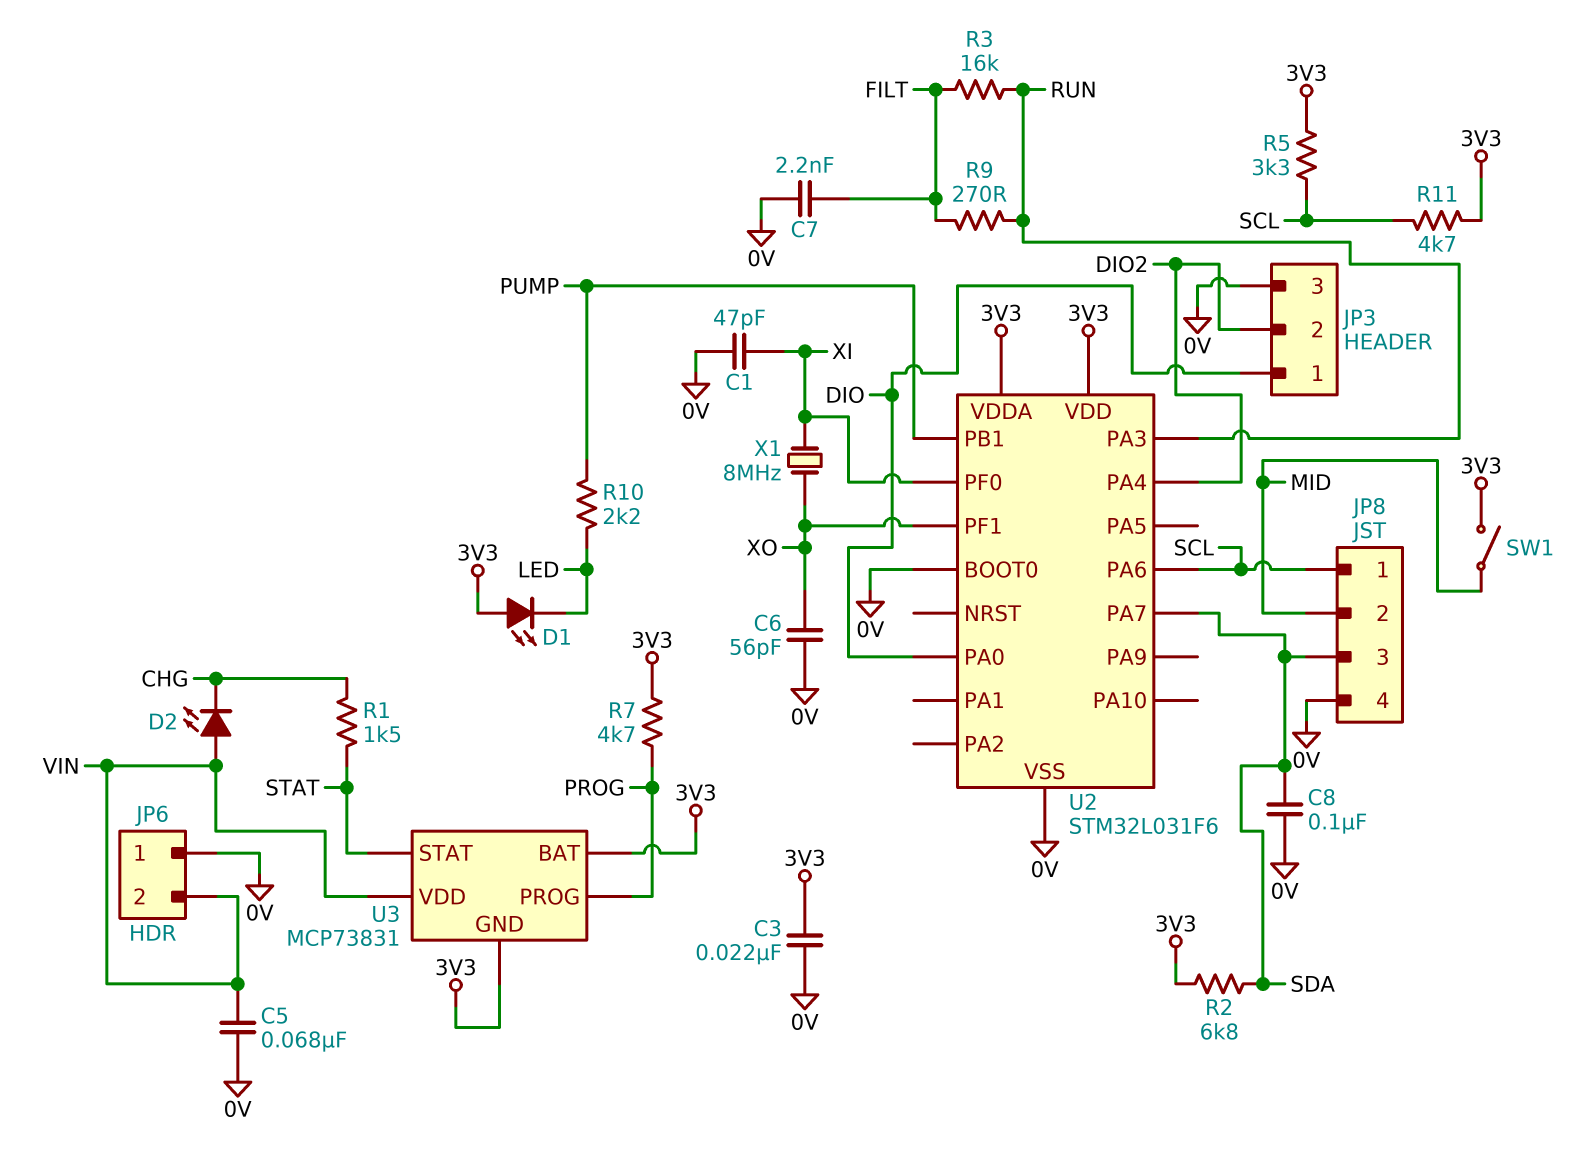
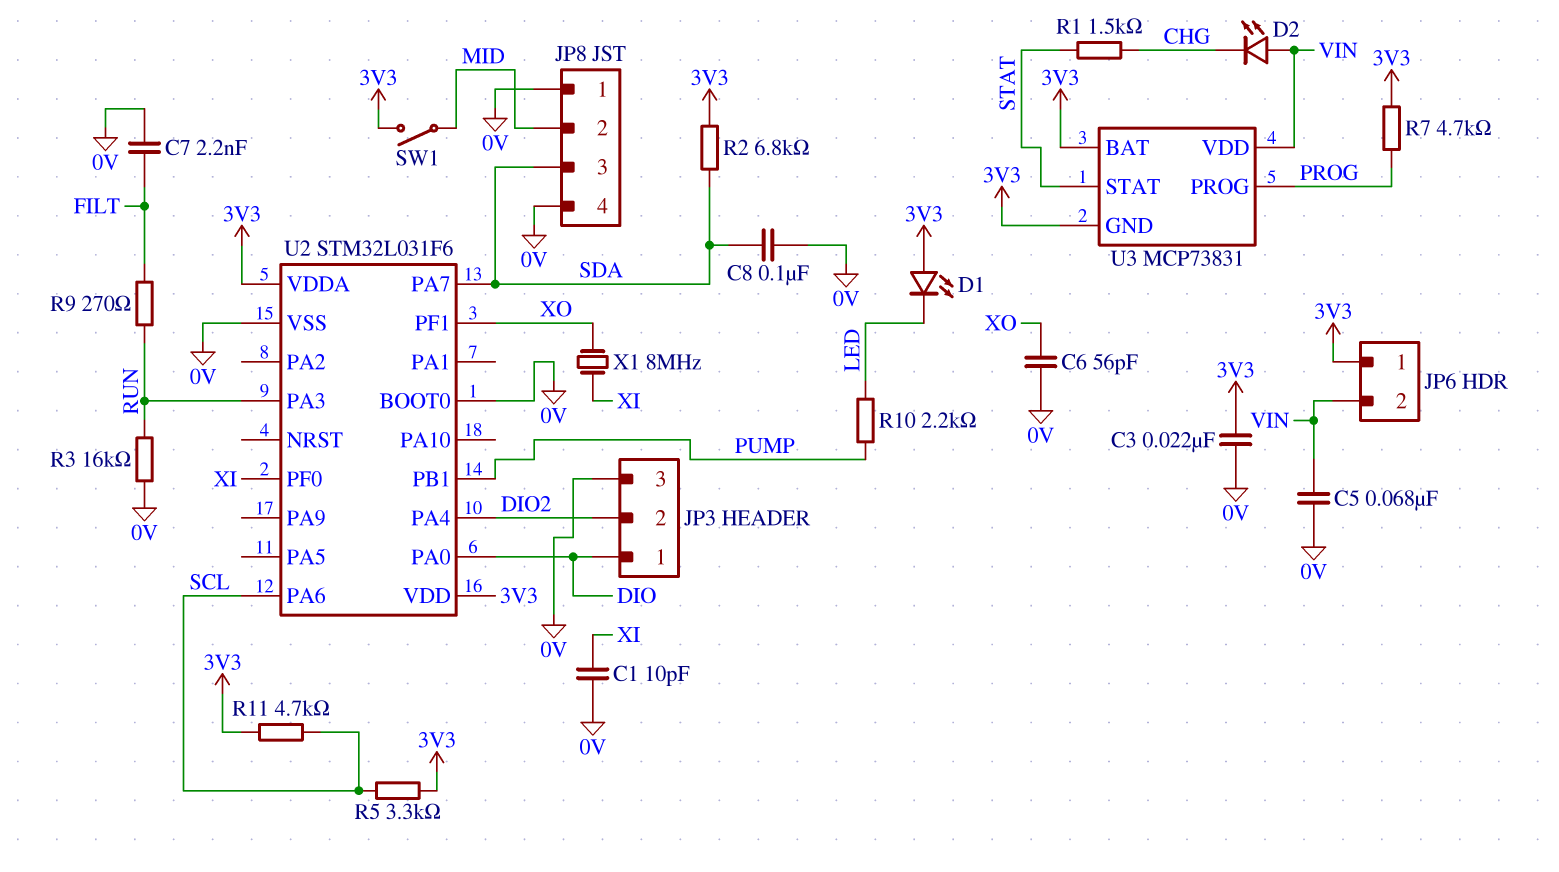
C1: 47pF (0V, XI) -> 10pF (0V, XI)
JP6 pin 1: 0V -> 3V3
JP8 pin 1: SCL -> 0V
R3: 16k (FILT, RUN) -> 16k (0V, RUN)

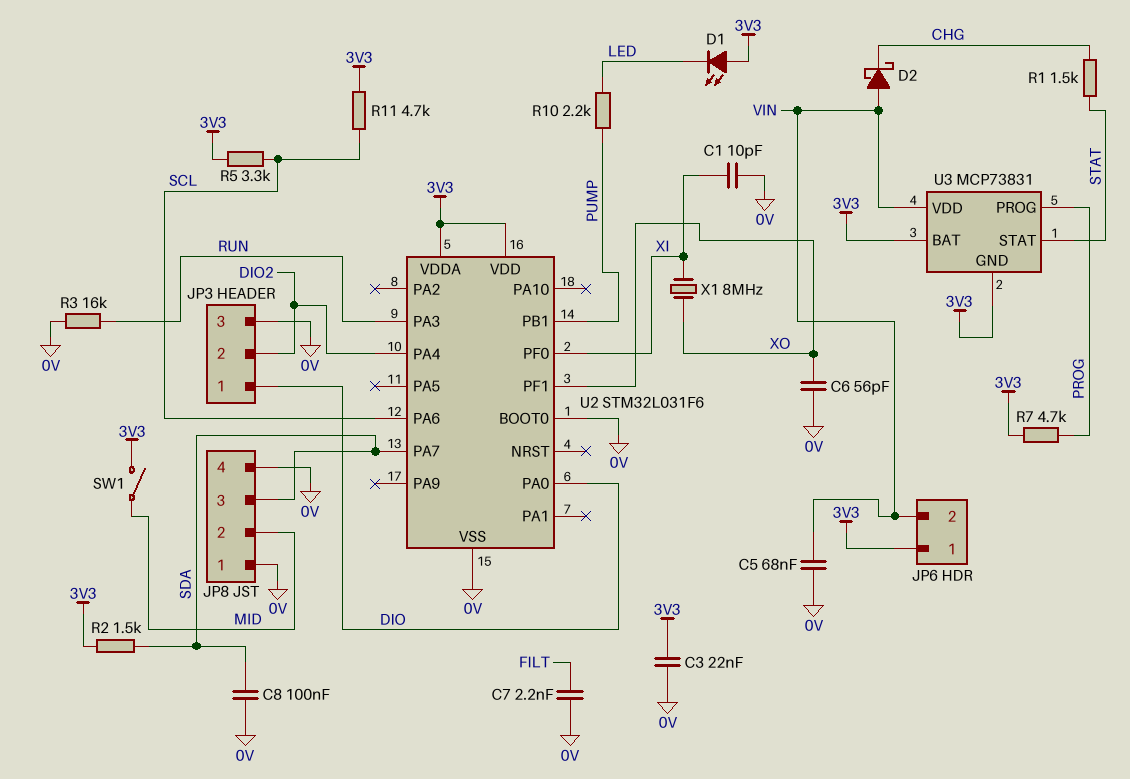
D2: LED (A VIN, K CHG) -> schottky (A VIN, K CHG)
R2: 6.8k (3V3, SDA) -> 1.5k (3V3, SDA)
R9: 270 (FILT, RUN) -> none

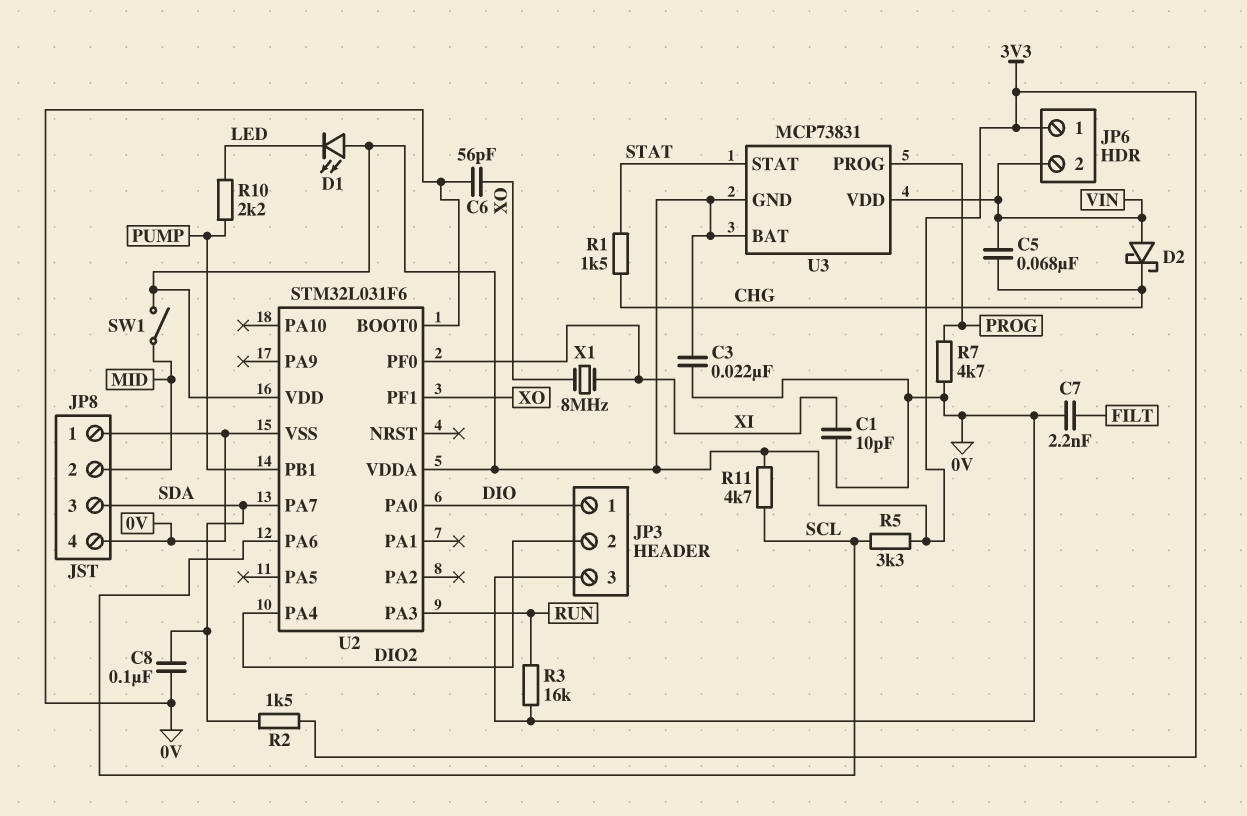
C5: 68nF (0V, VIN) -> 68nF (CHG, VIN)
R7: 4.7k (3V3, PROG) -> 4.7k (0V, PROG)

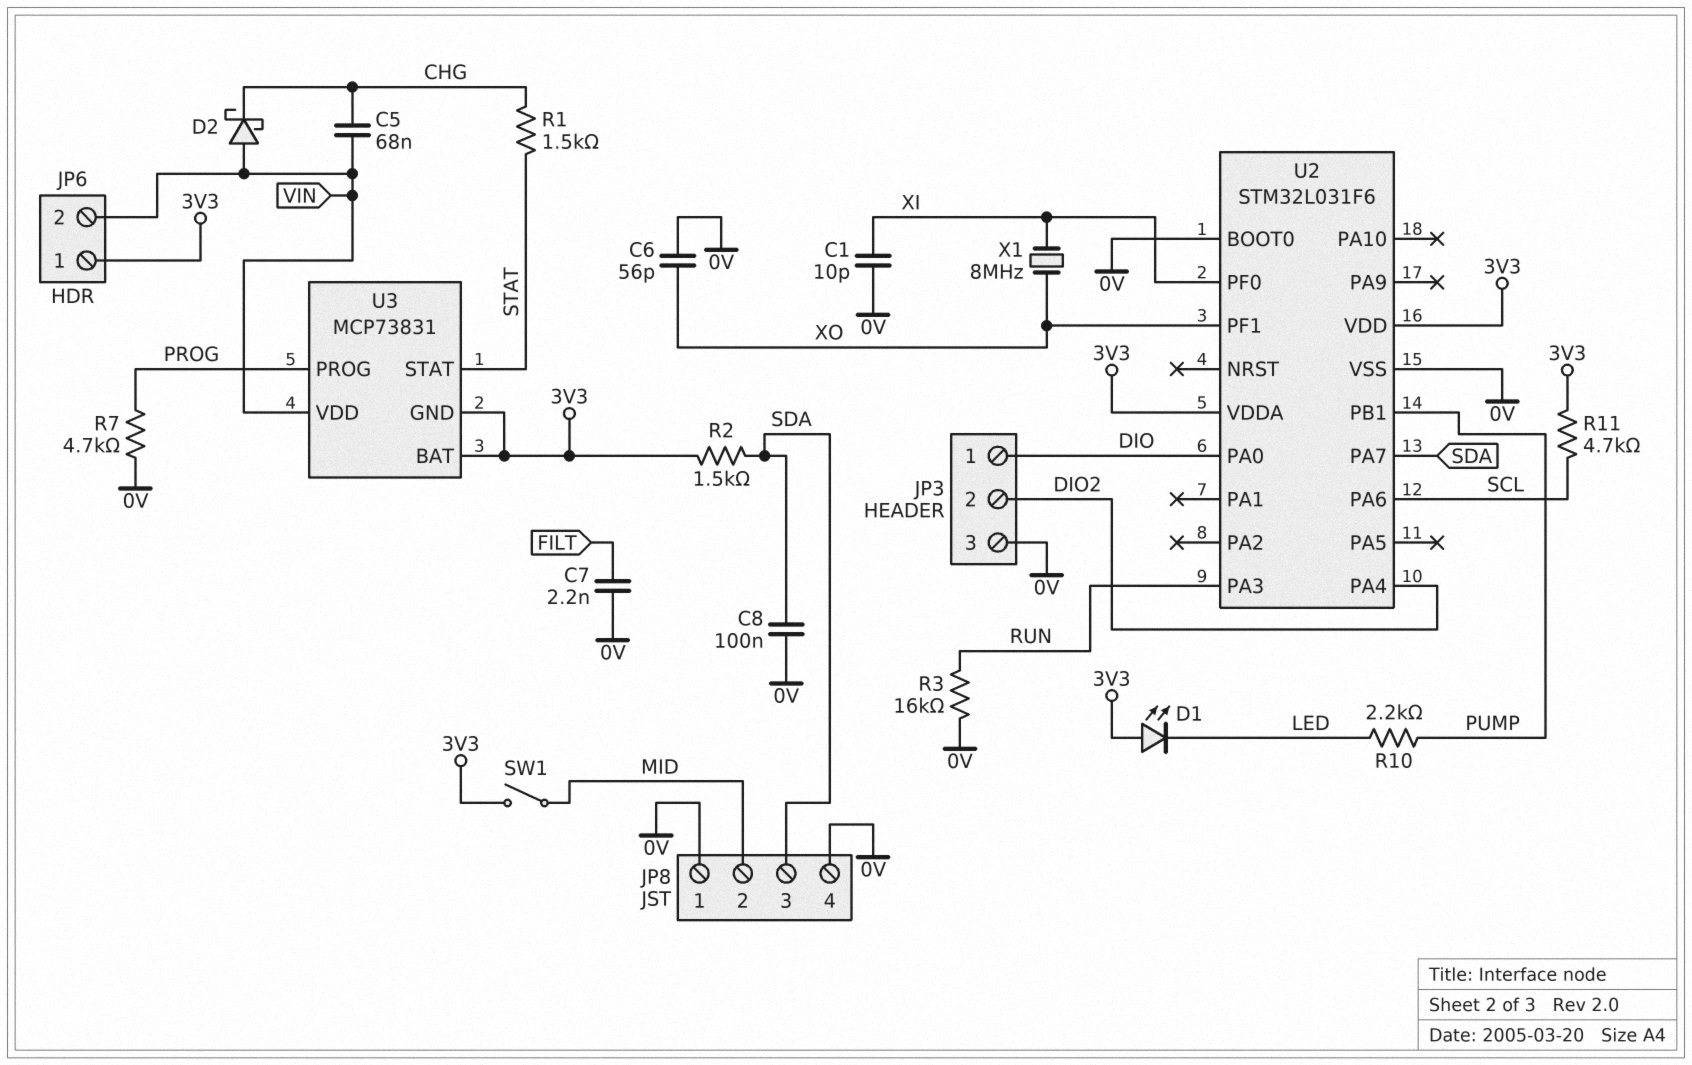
C3: 22nF (0V, 3V3) -> none
R5: 3.3k (3V3, SCL) -> none

